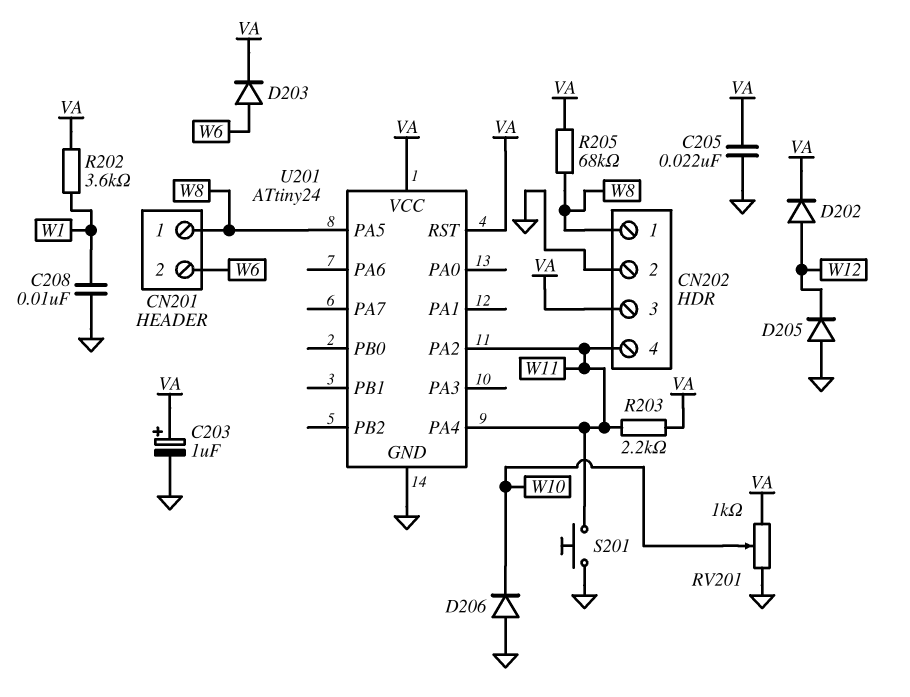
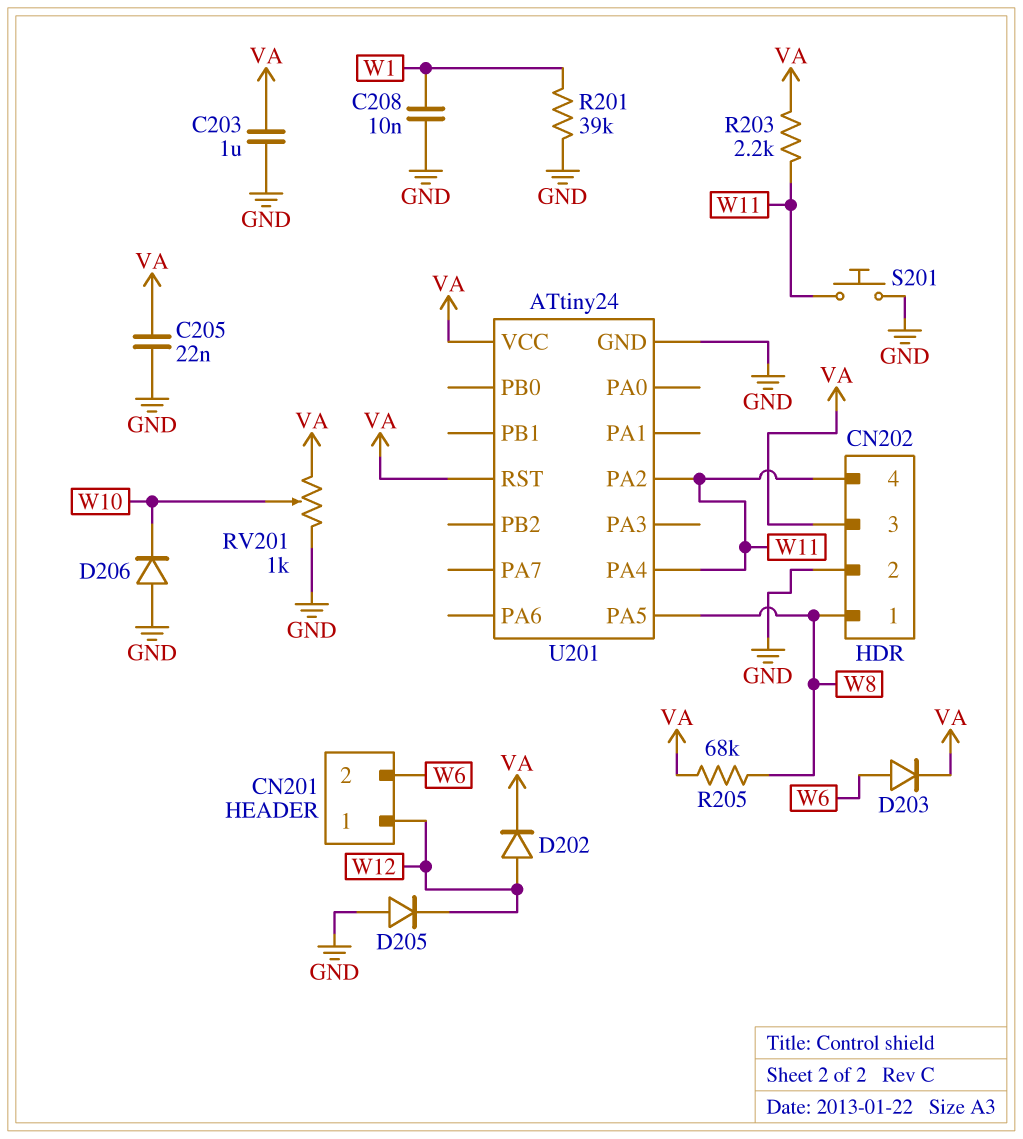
C203: 1uF (plus VA, minus GND) -> 1uF (GND, VA)
CN201 pin 1: W8 -> W12
R201: none -> 39k (GND, W1)
R202: 3.6k (VA, W1) -> none

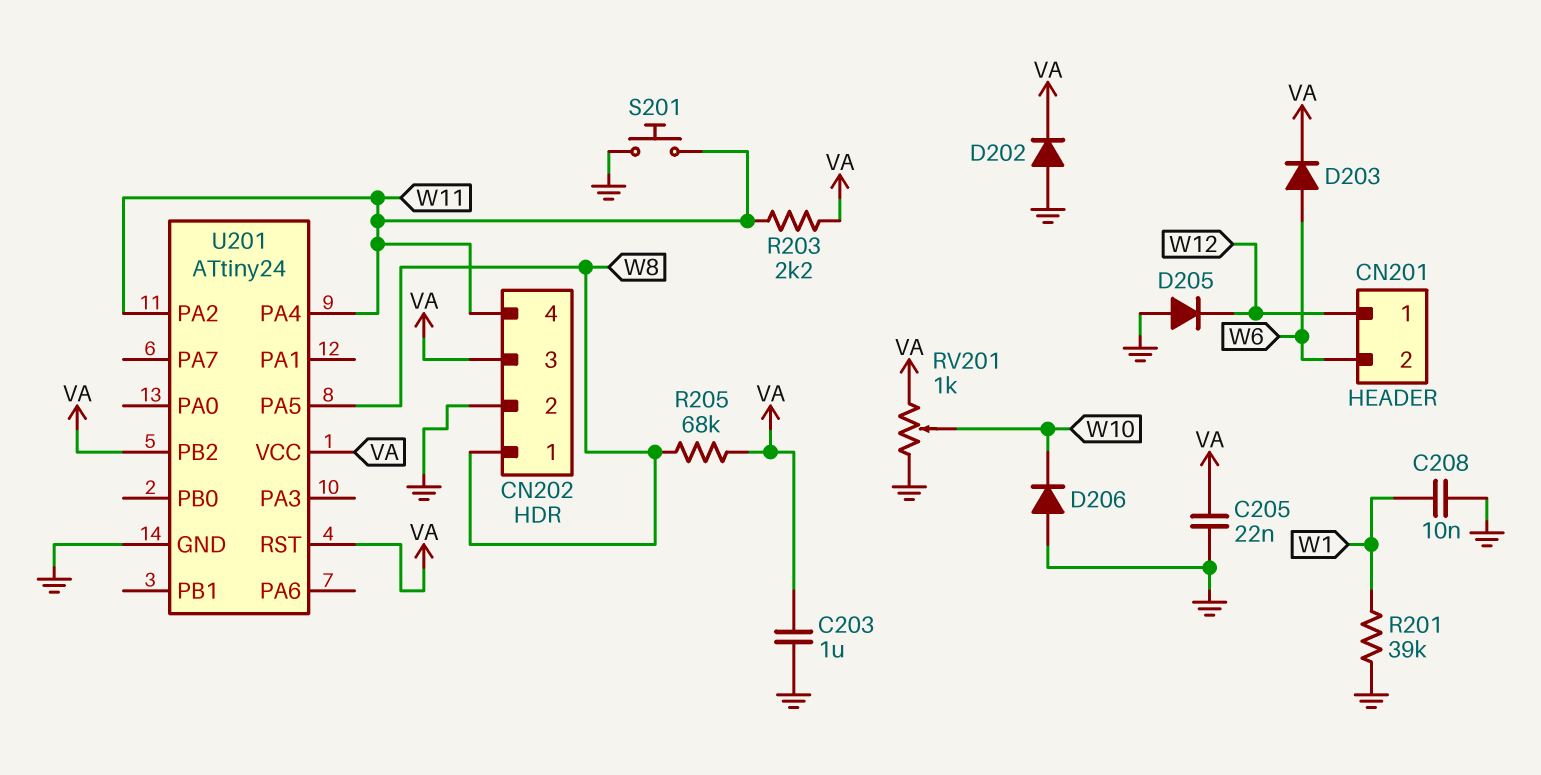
D202: diode (A W12, K VA) -> diode (A GND, K VA)
U201 pin PB2: none -> VA

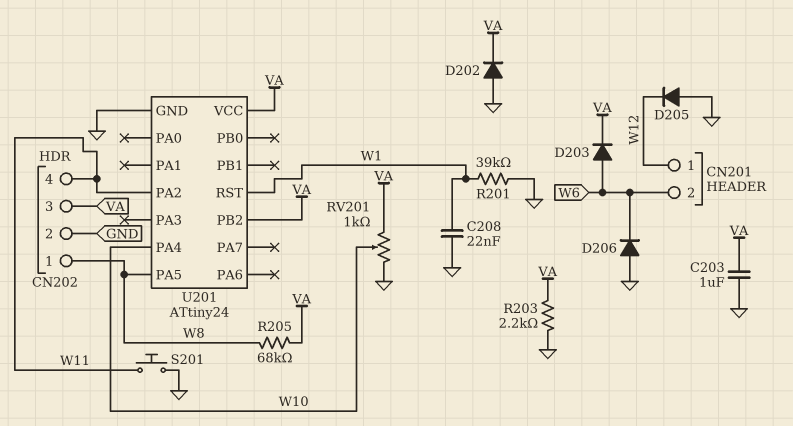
C205: 22nF (GND, VA) -> none
C208: 10nF (GND, W1) -> 22nF (GND, W1)
D206: diode (A GND, K W10) -> diode (A GND, K W6)
R203: 2.2k (VA, W11) -> 2.2k (GND, VA)
U201 pin PA4: W11 -> W10
U201 pin RST: VA -> W1

